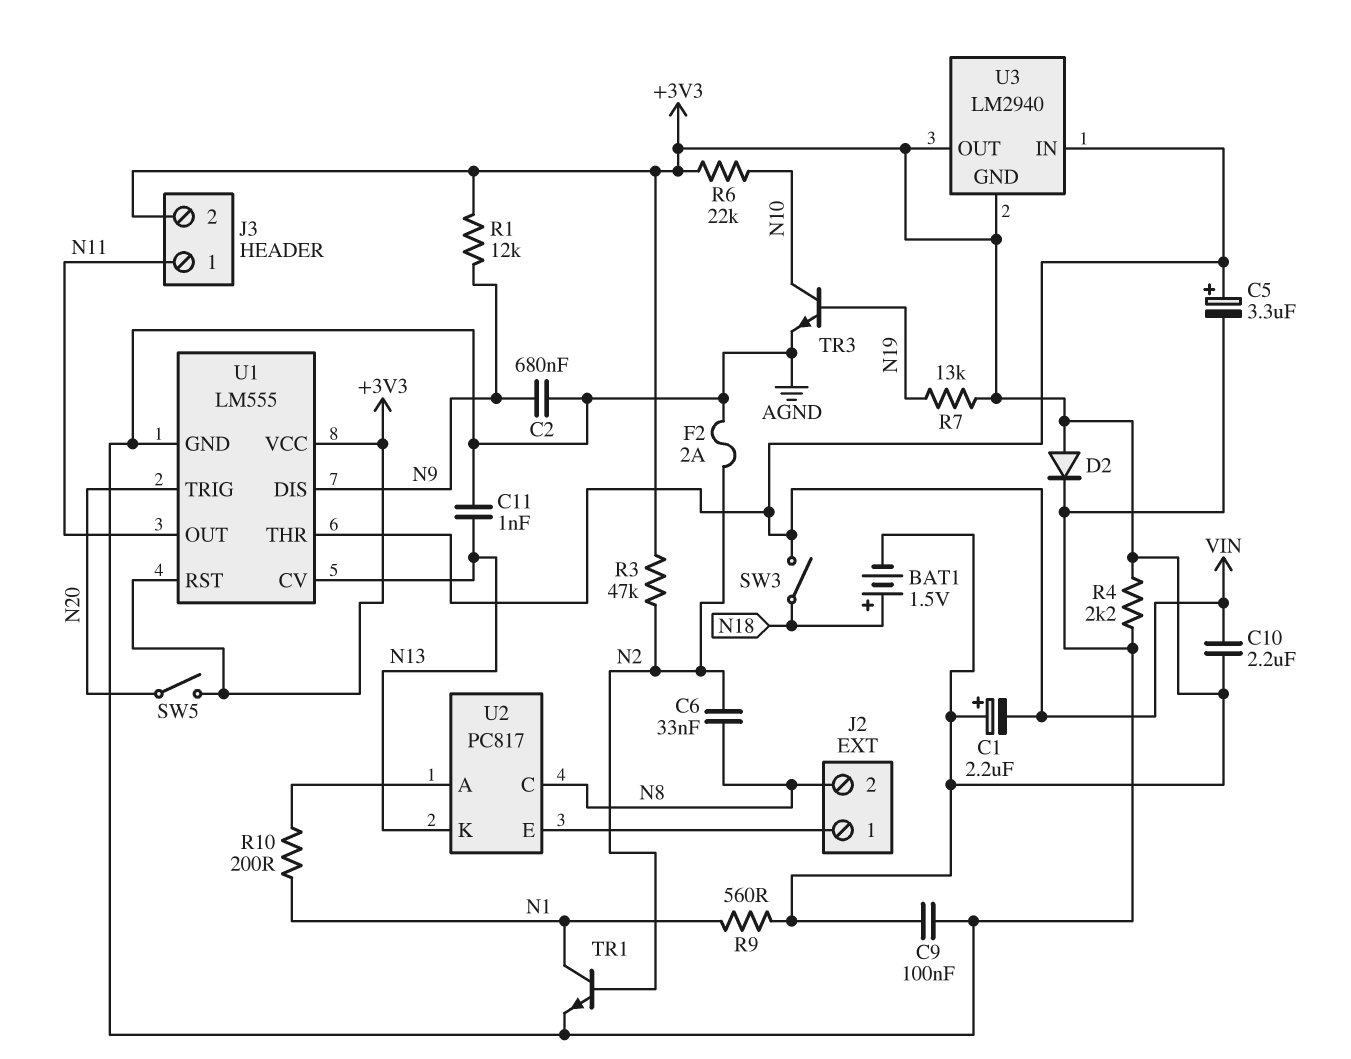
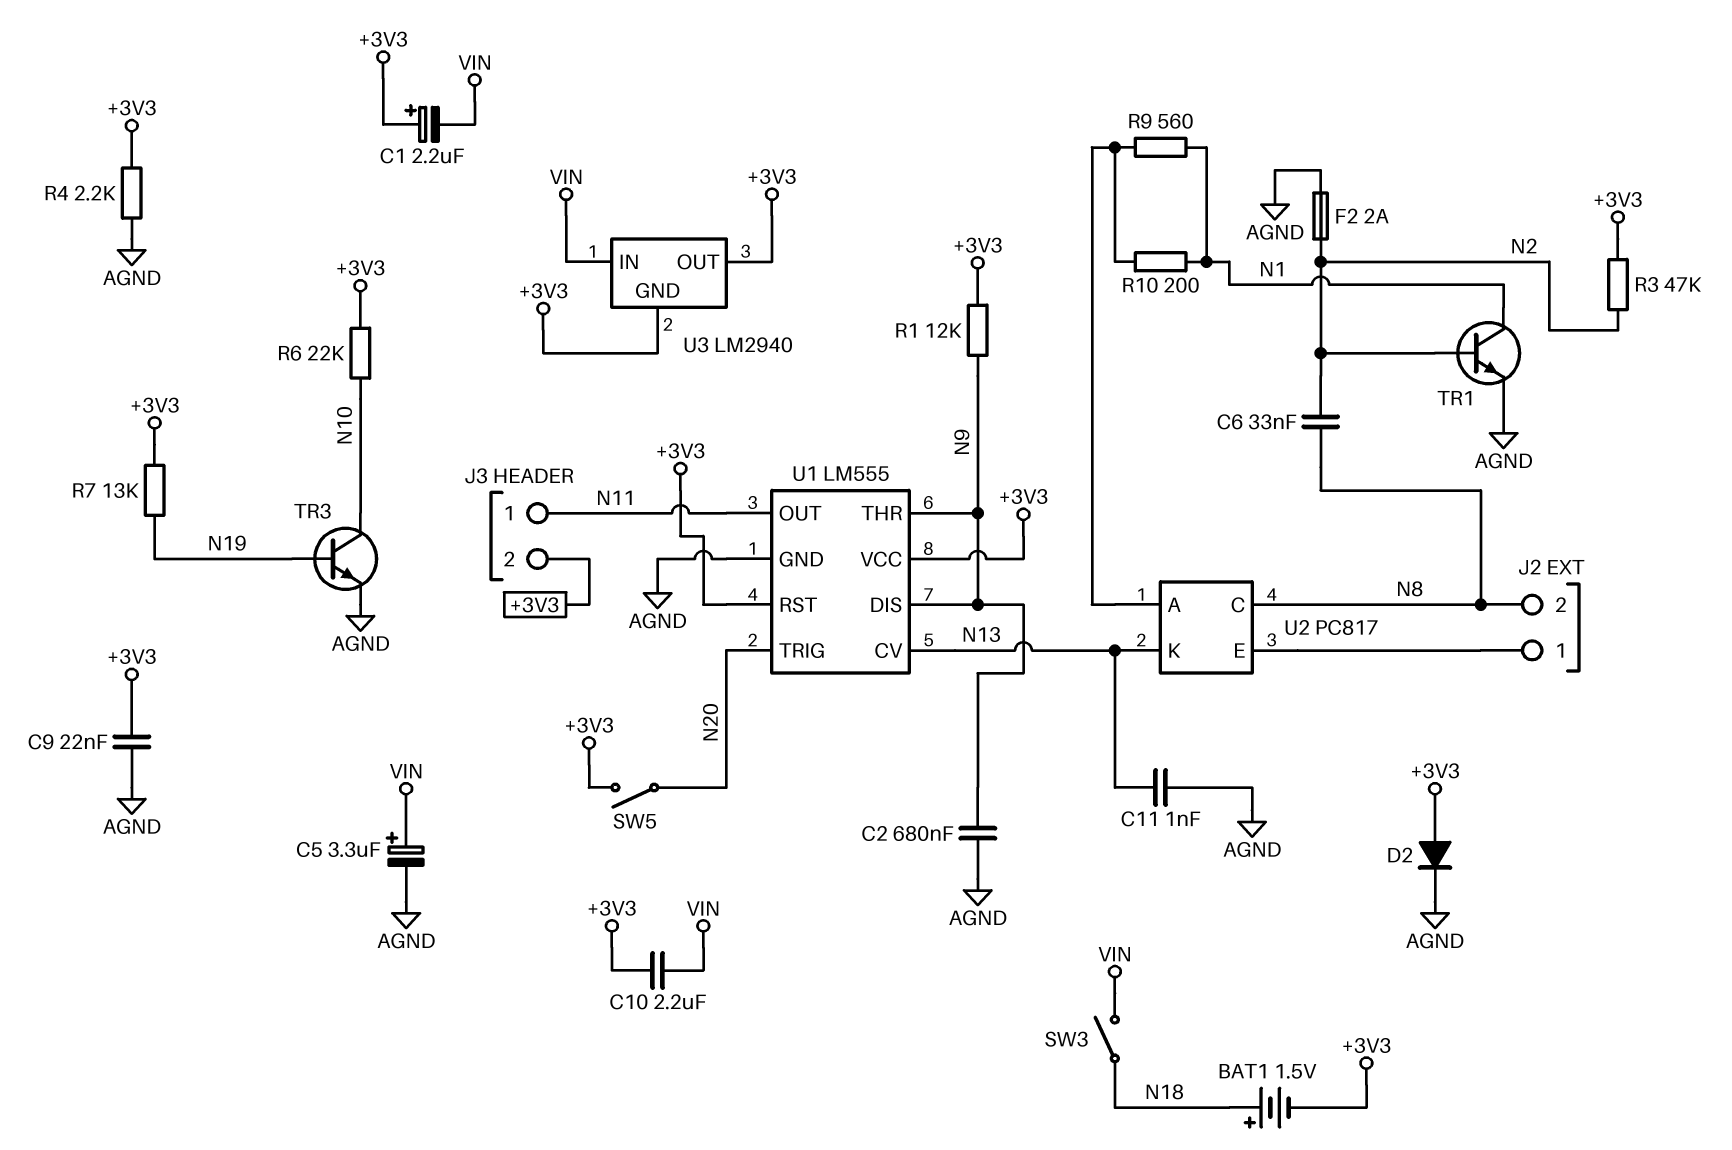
C9: 100nF (+3V3, AGND) -> 22nF (+3V3, AGND)
R9: 560 (+3V3, N1) -> 560 (N1, U2/A)
U1 pin THR: VIN -> N9

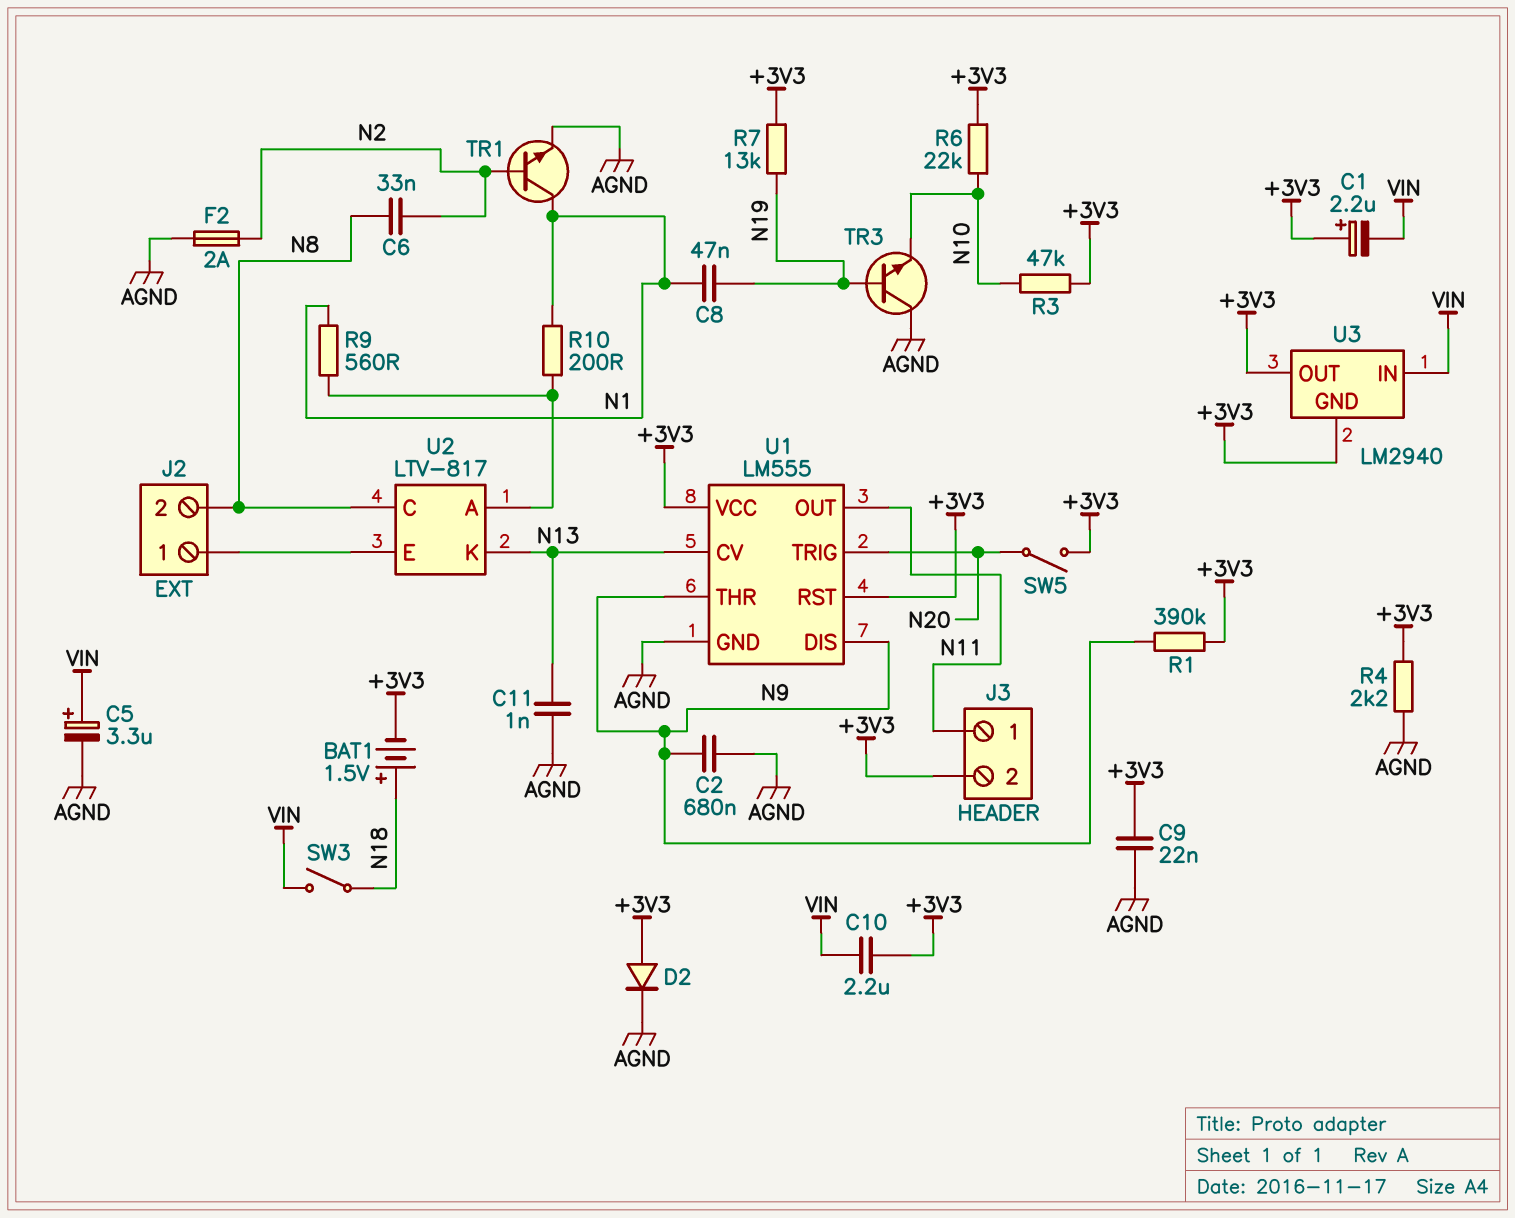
C8: none -> 47nF (N1, N19)
R1: 12k (+3V3, N9) -> 390k (+3V3, N9)
R3: 47k (+3V3, N2) -> 47k (+3V3, N10)
TR3: NPN (B N19, C N10, E AGND) -> NPN (B N19, C AGND, E N10)
U2: PC817 -> LTV-817

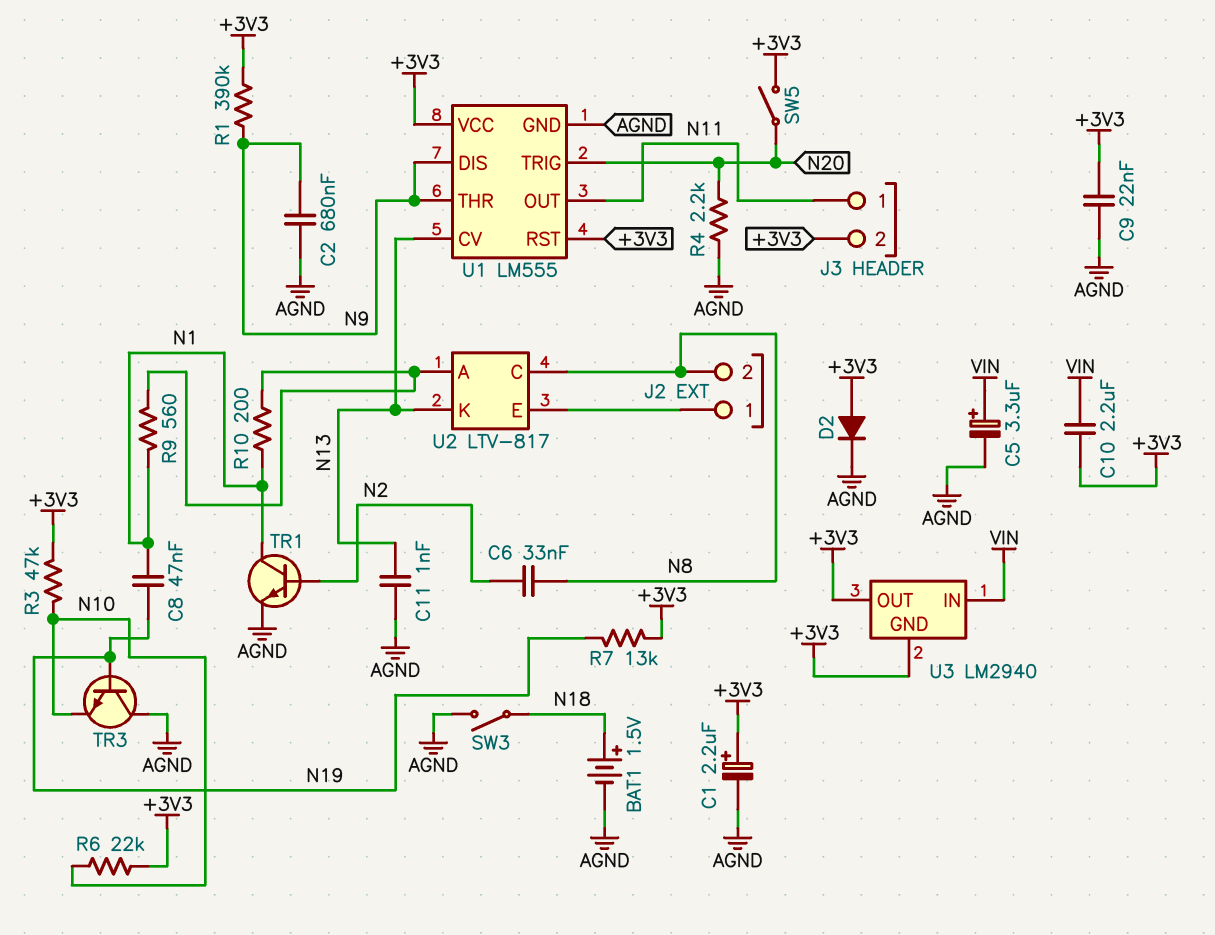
BAT1: 1.5V (plus N18, minus +3V3) -> 1.5V (plus N18, minus AGND)
C1: 2.2uF (plus +3V3, minus VIN) -> 2.2uF (plus +3V3, minus AGND)
F2: 2A (AGND, N2) -> none
R4: 2.2k (+3V3, AGND) -> 2.2k (AGND, N20)
SW3: switch (N18, VIN) -> switch (AGND, N18)

